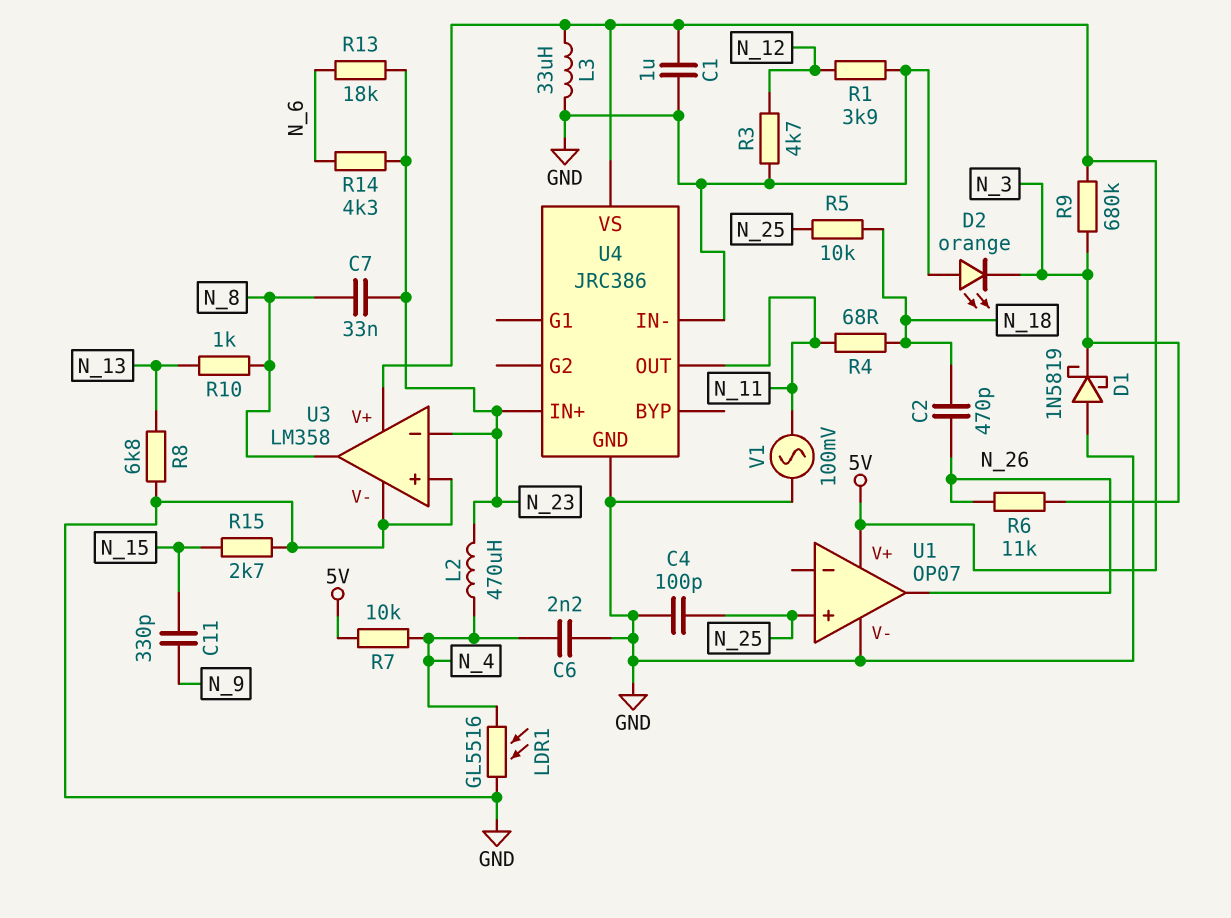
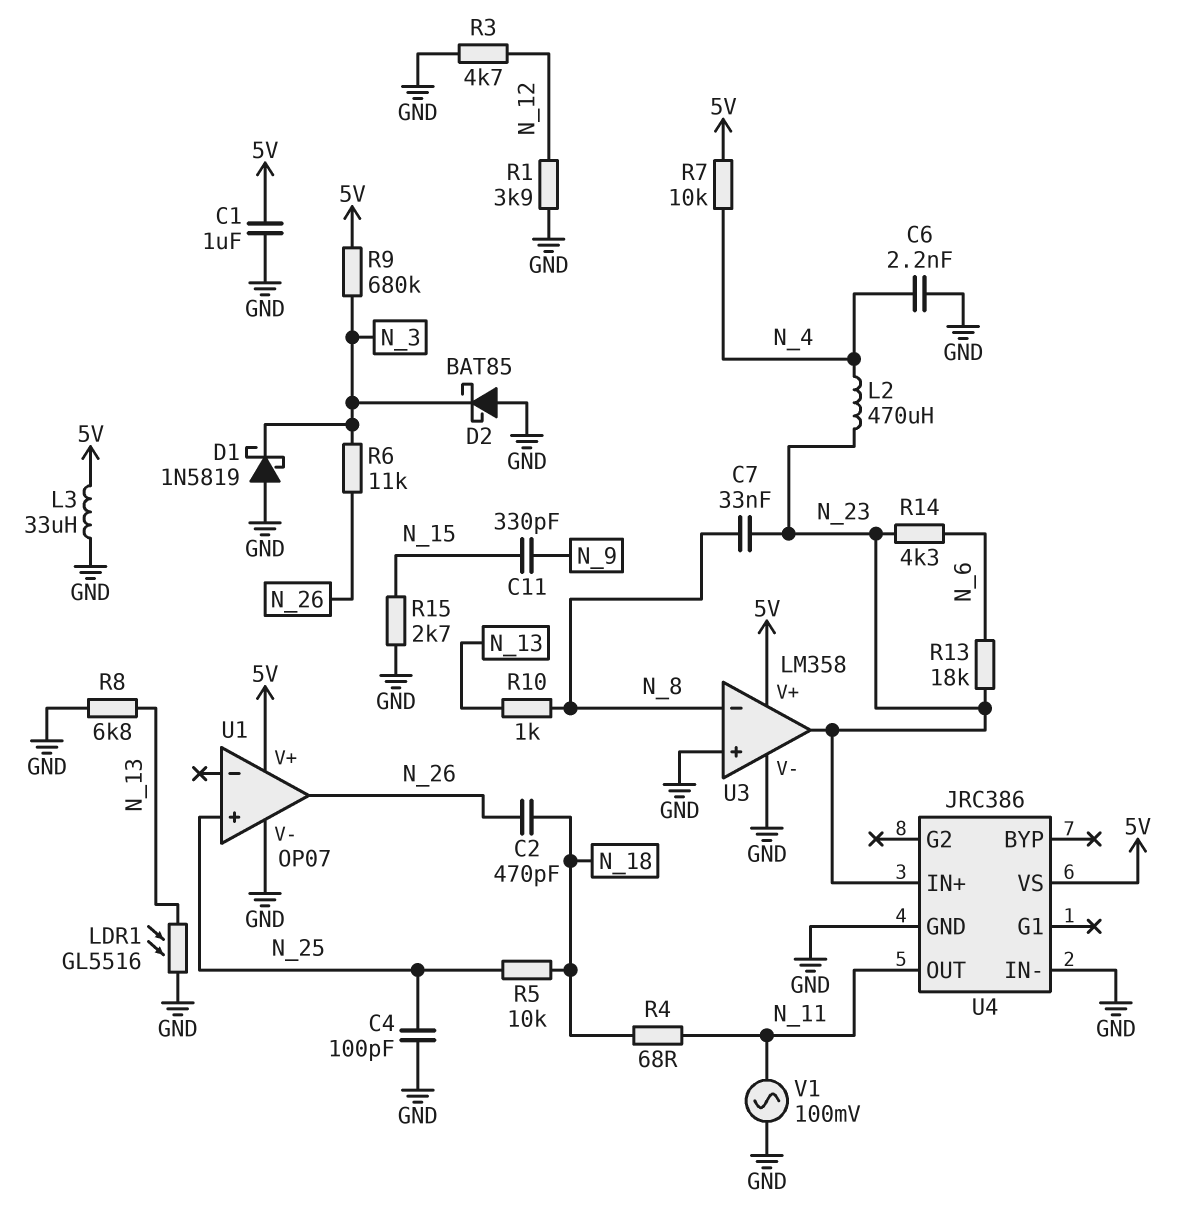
D2: LED orange (A GND, K N_3) -> schottky BAT85 (A GND, K N_3)
LDR1: GL5516 (GND, N_4) -> GL5516 (GND, N_13)
U3 pin in-: N_23 -> N_8
U3 pin out: N_8 -> N_23

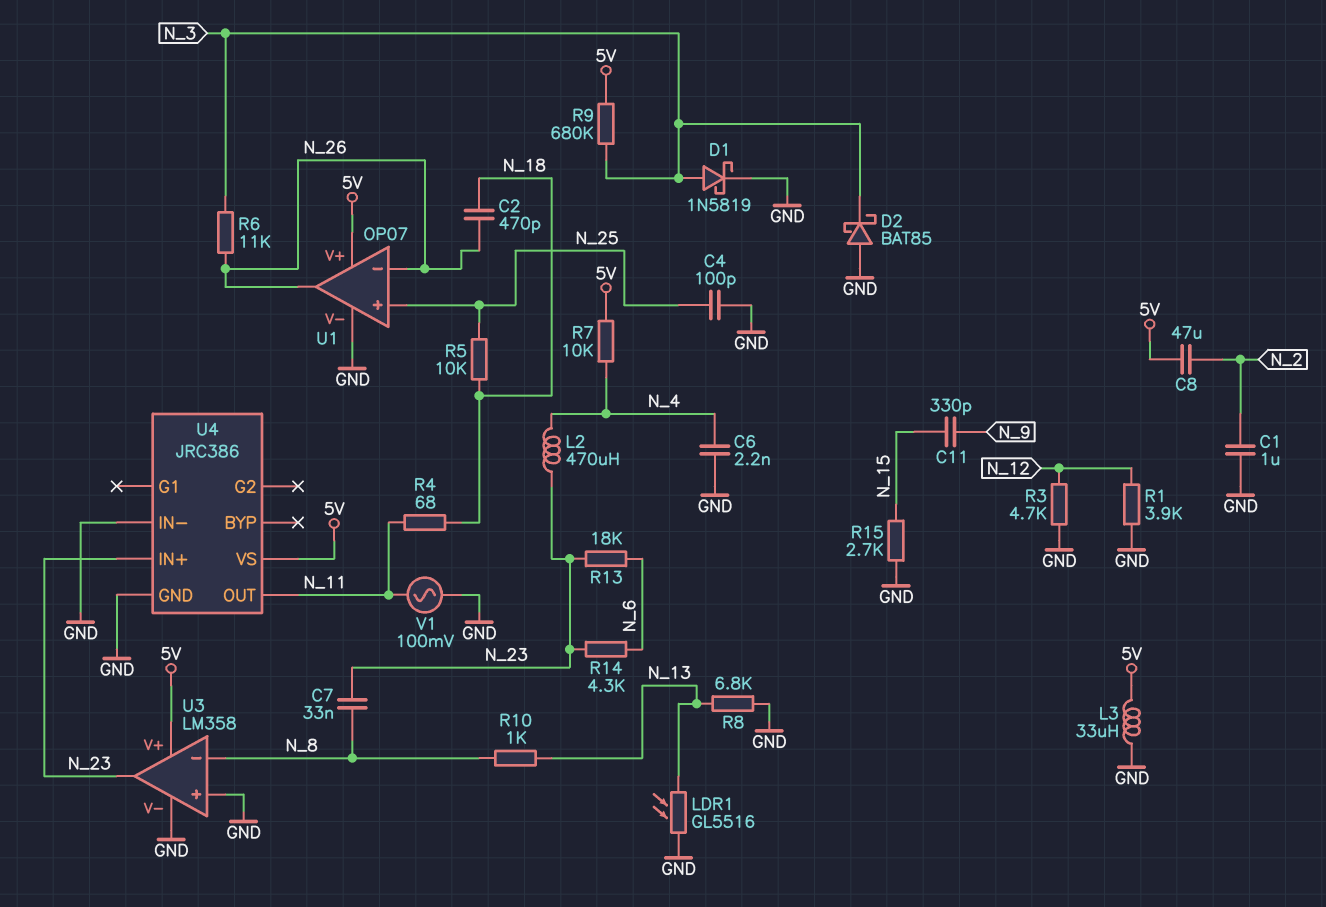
C1: 1uF (5V, GND) -> 1uF (GND, N_2)
C8: none -> 47uF (5V, N_2)
D1: schottky 1N5819 (A GND, K N_3) -> schottky 1N5819 (A N_3, K GND)
U1 pin in-: none -> N_26

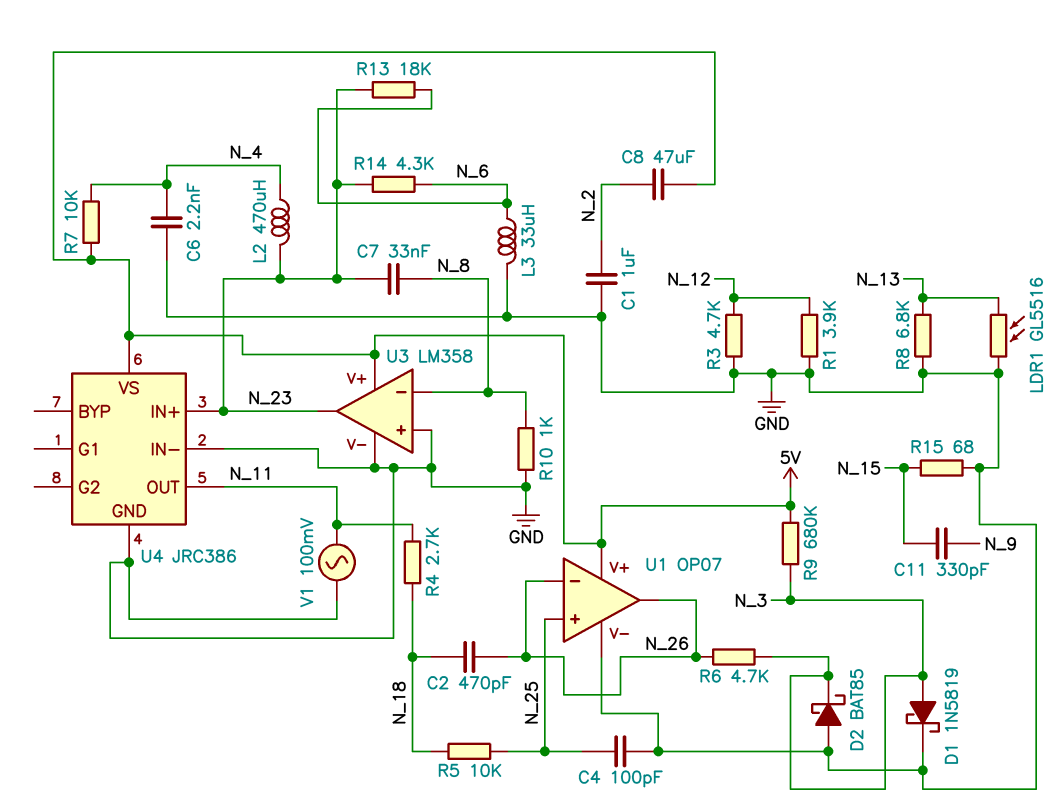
L3: 33uH (5V, GND) -> 33uH (GND, N_6)
R4: 68 (N_11, N_18) -> 2.7k (N_11, N_18)
R6: 11k (N_3, N_26) -> 4.7k (N_3, N_26)
R10: 1k (N_8, N_13) -> 1k (GND, N_8)
R15: 2.7k (GND, N_15) -> 68 (GND, N_15)

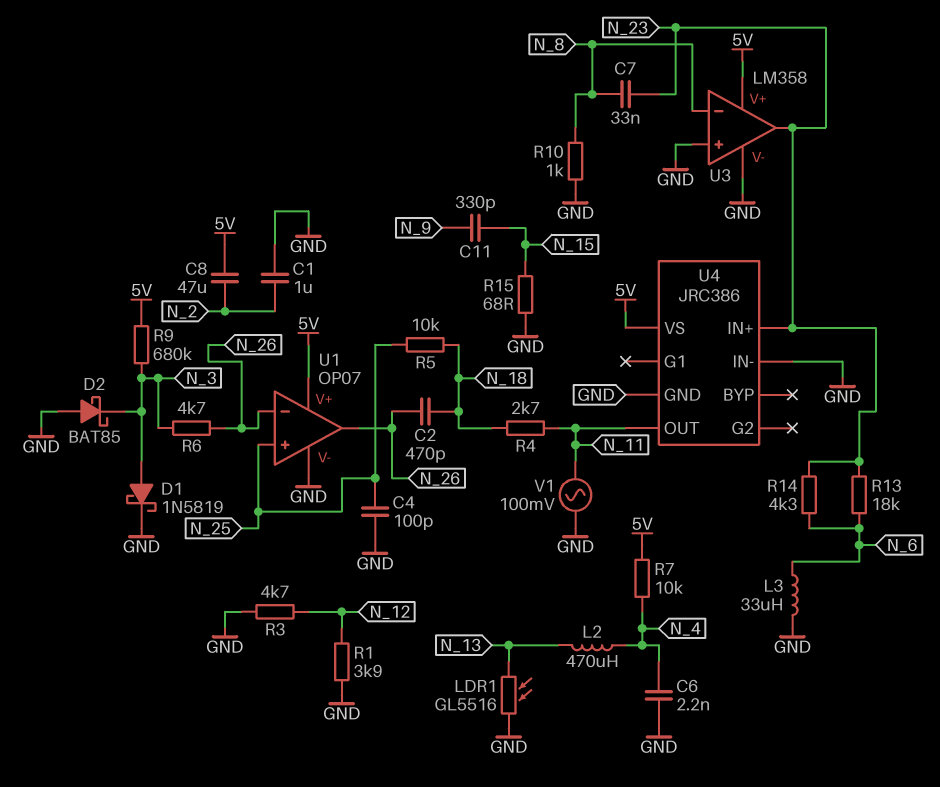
L2: 470uH (N_4, N_23) -> 470uH (N_4, N_13)
R8: 6.8k (GND, N_13) -> none

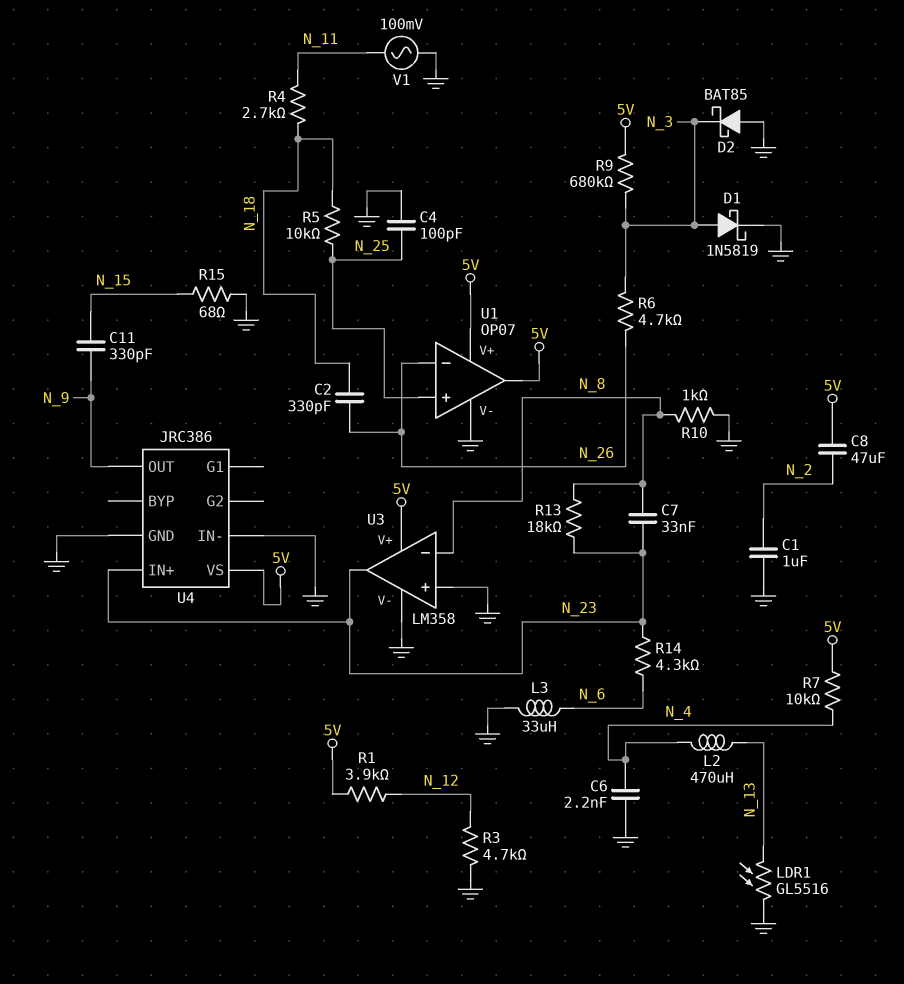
C2: 470pF (N_18, N_26) -> 330pF (N_18, N_26)
R1: 3.9k (GND, N_12) -> 3.9k (5V, N_12)
R13: 18k (N_6, N_23) -> 18k (N_8, N_23)
U1 pin out: N_26 -> 5V
U4 pin OUT: N_11 -> N_9

